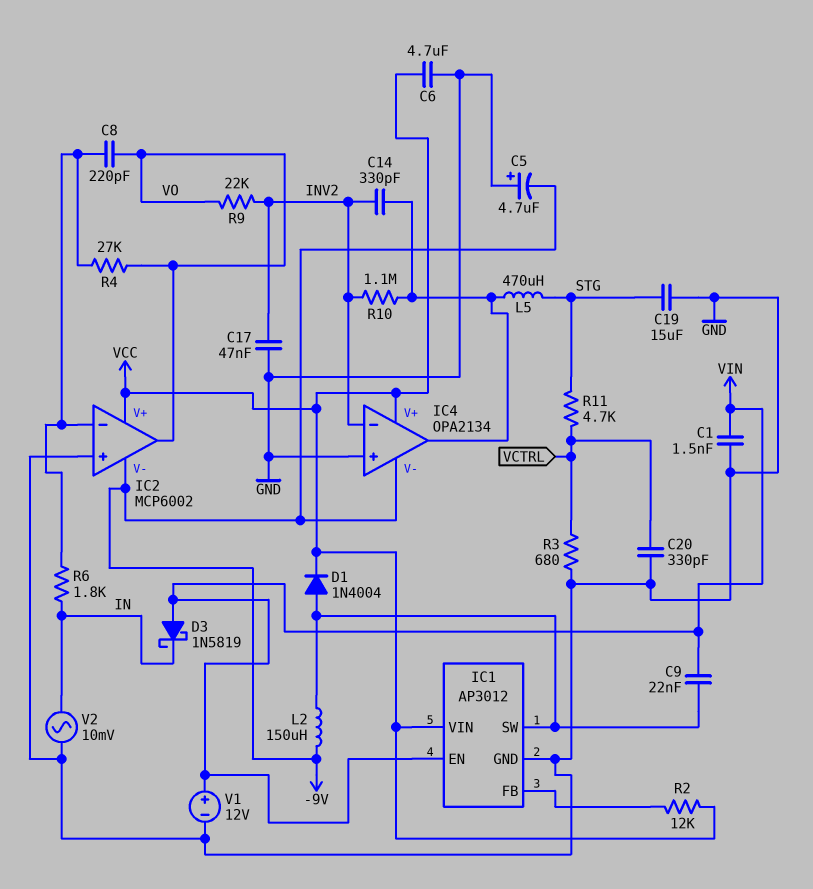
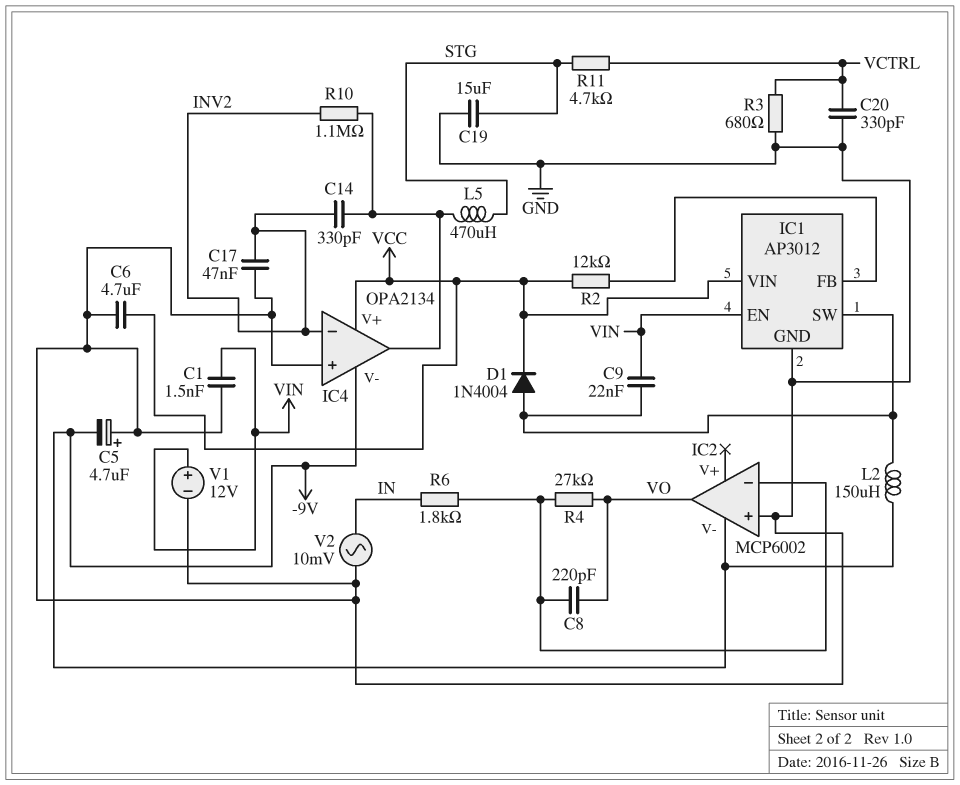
D3: schottky 1N5819 (A VIN, K IN) -> none
IC2 pin V+: VCC -> none
R9: 22k (INV2, VO) -> none

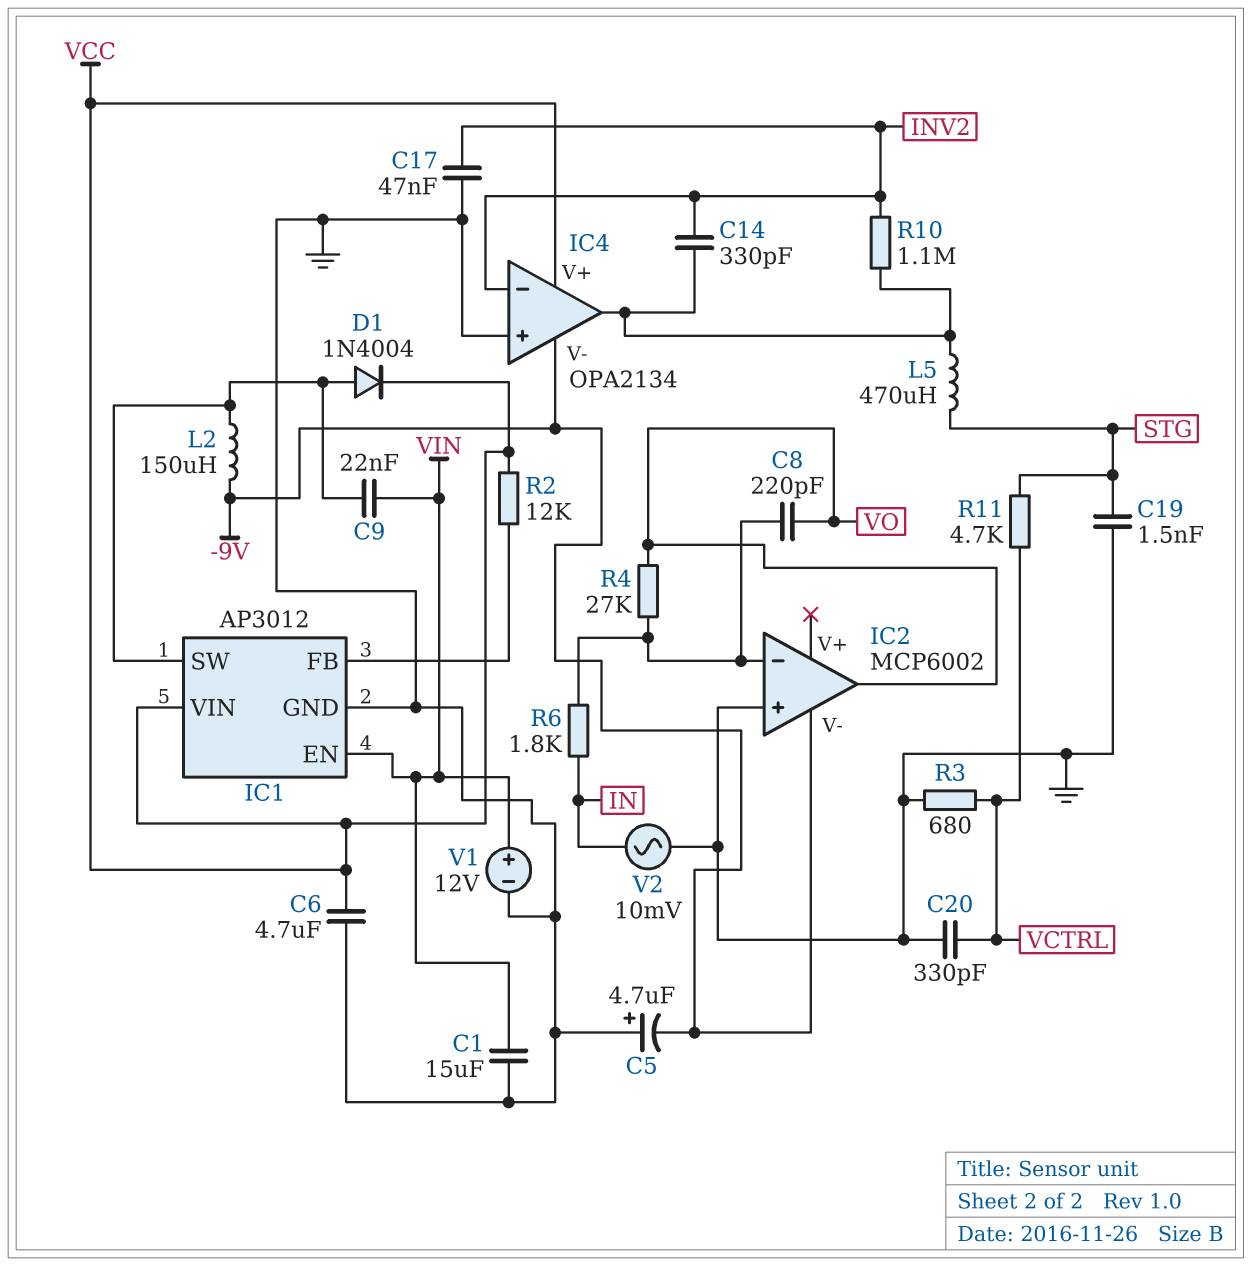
C1: 1.5nF (GND, VIN) -> 15uF (GND, VIN)
C19: 15uF (GND, STG) -> 1.5nF (GND, STG)

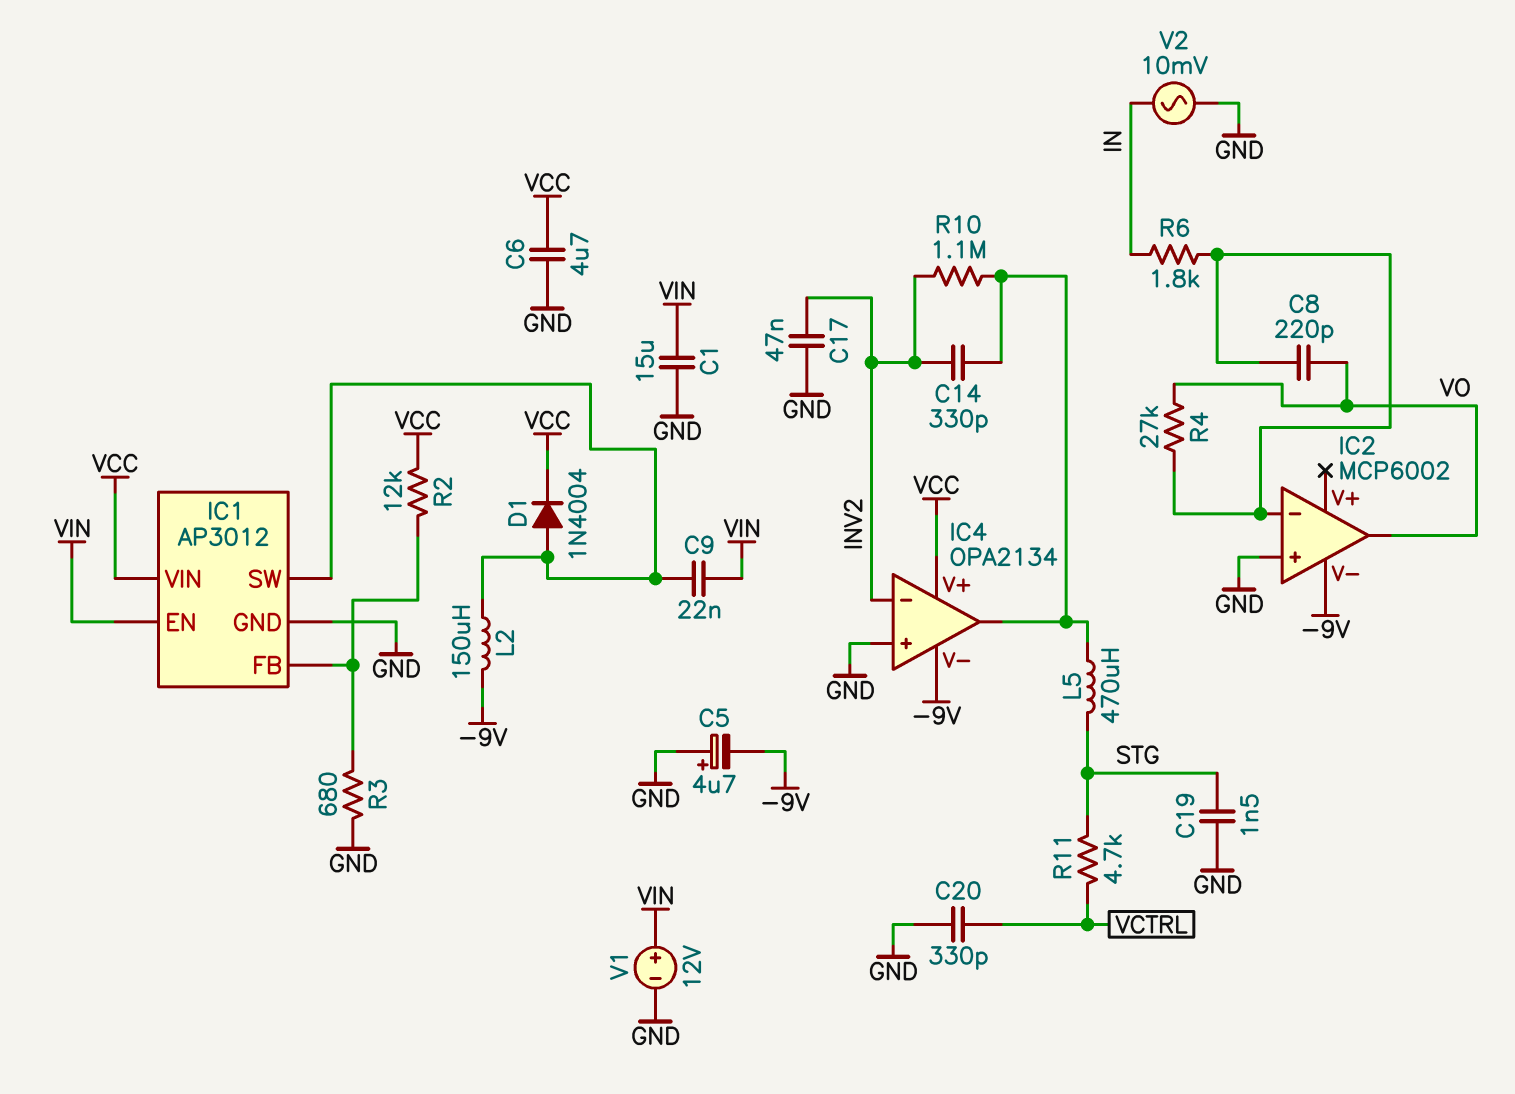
R3: 680 (GND, VCTRL) -> 680 (GND, IC1/FB)

